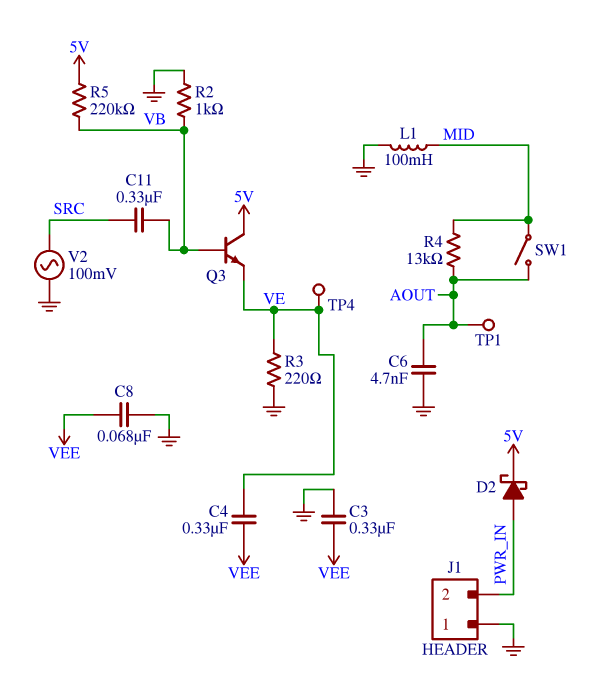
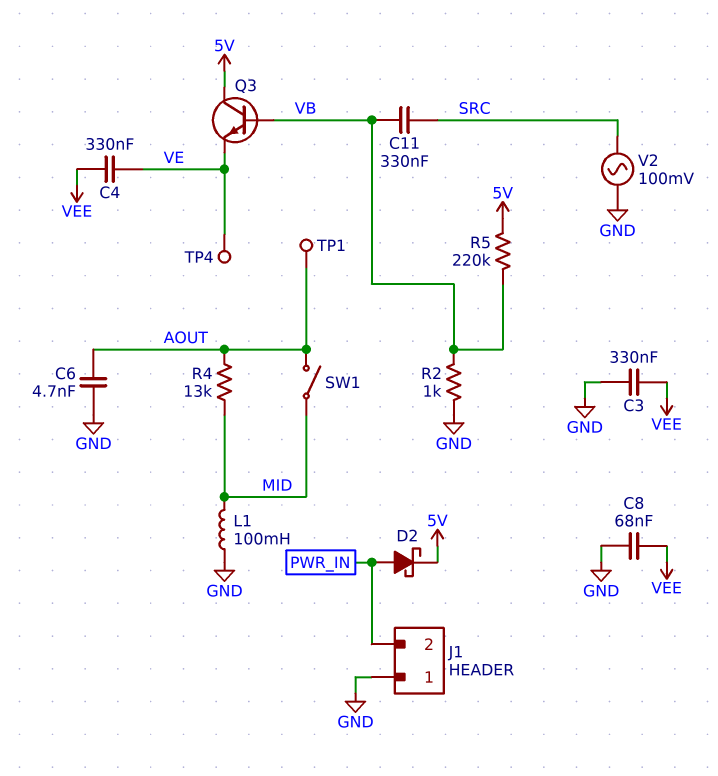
R3: 220 (GND, VE) -> none

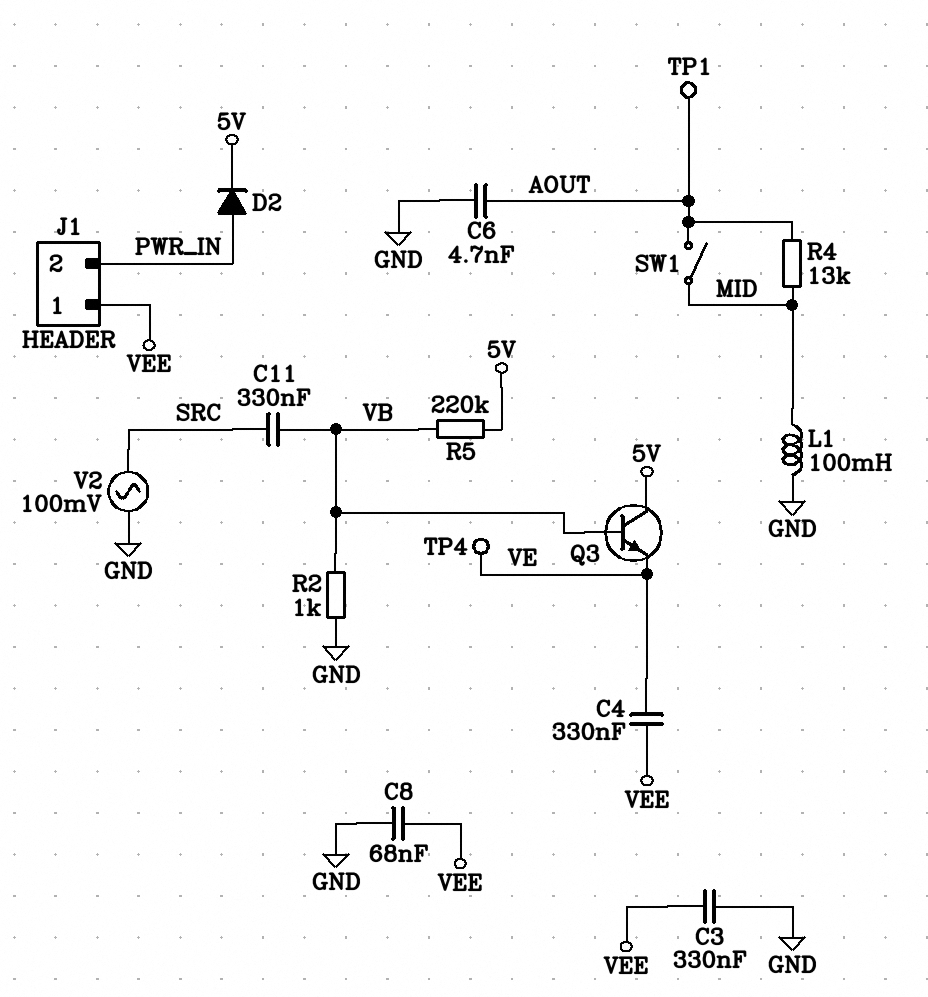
D2: schottky (A PWR_IN, K 5V) -> diode (A PWR_IN, K 5V)
J1 pin 1: GND -> VEE

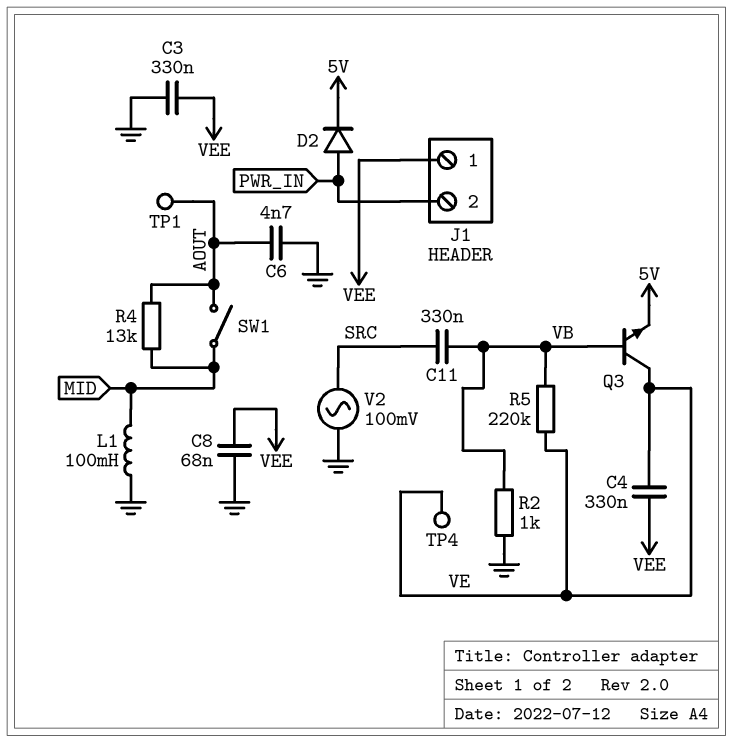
Q3: NPN (B VB, C 5V, E VE) -> NPN (B VB, C VE, E 5V)
R5: 220k (5V, VB) -> 220k (VB, VE)

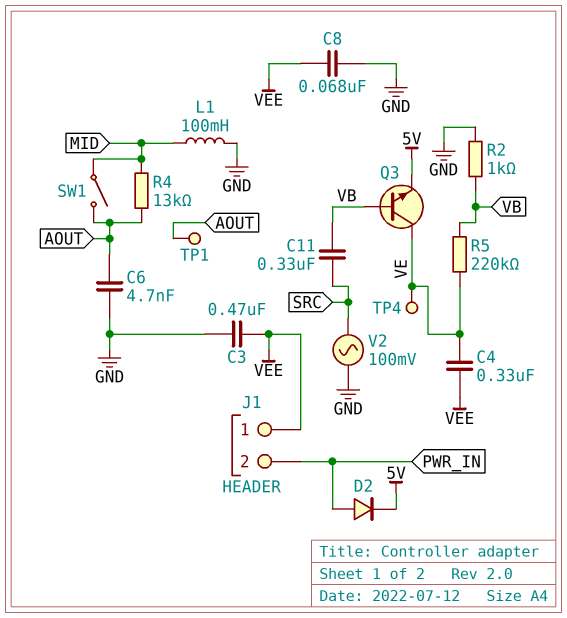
C3: 330nF (GND, VEE) -> 470nF (GND, VEE)

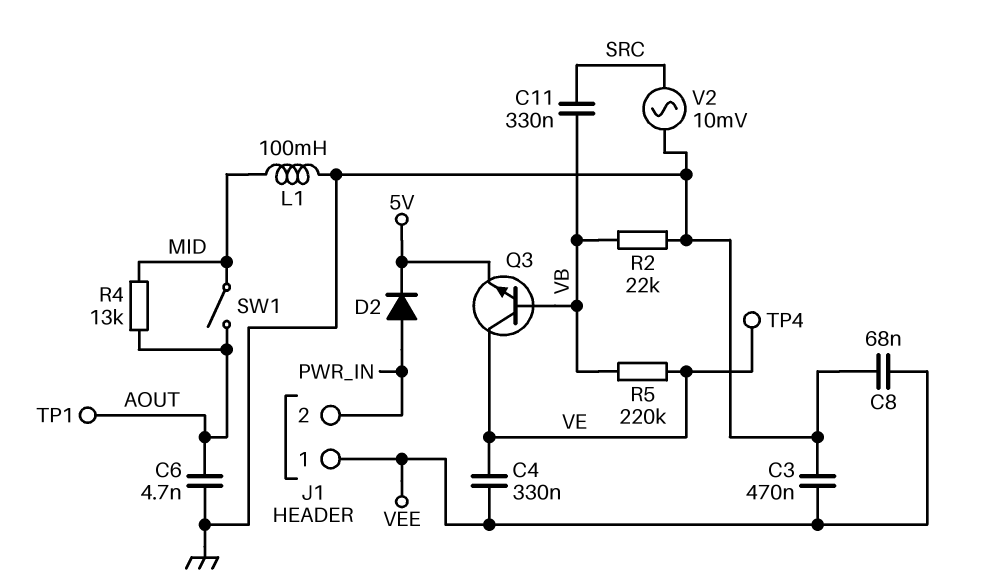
R2: 1k (GND, VB) -> 22k (GND, VB)
V2: AC 100mV (GND, SRC) -> AC 10mV (GND, SRC)

